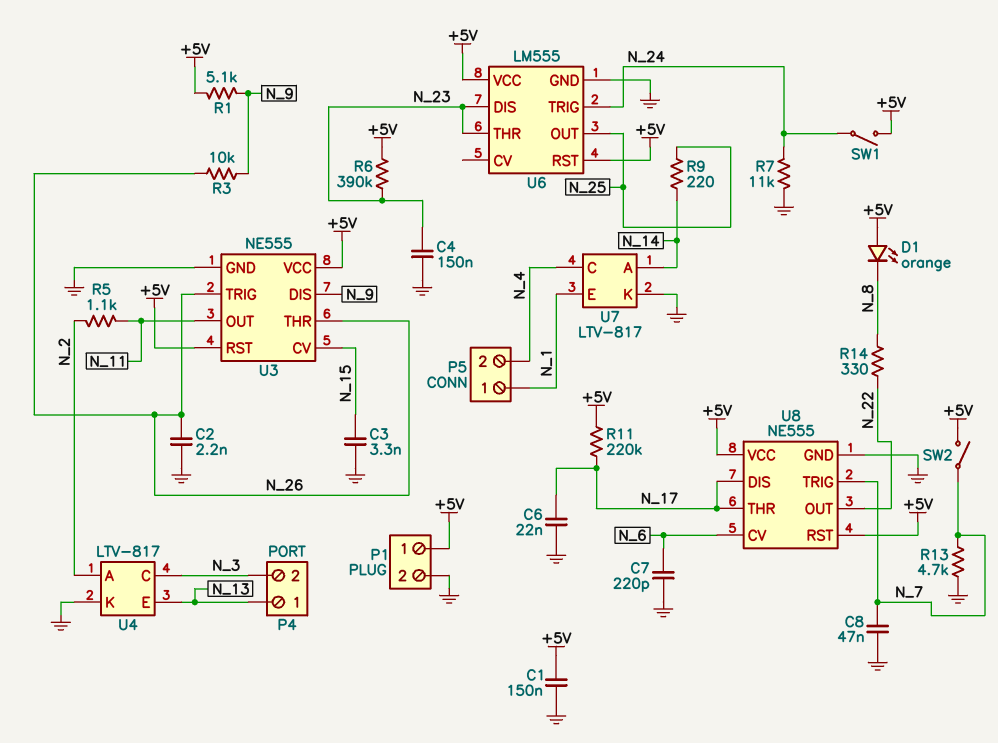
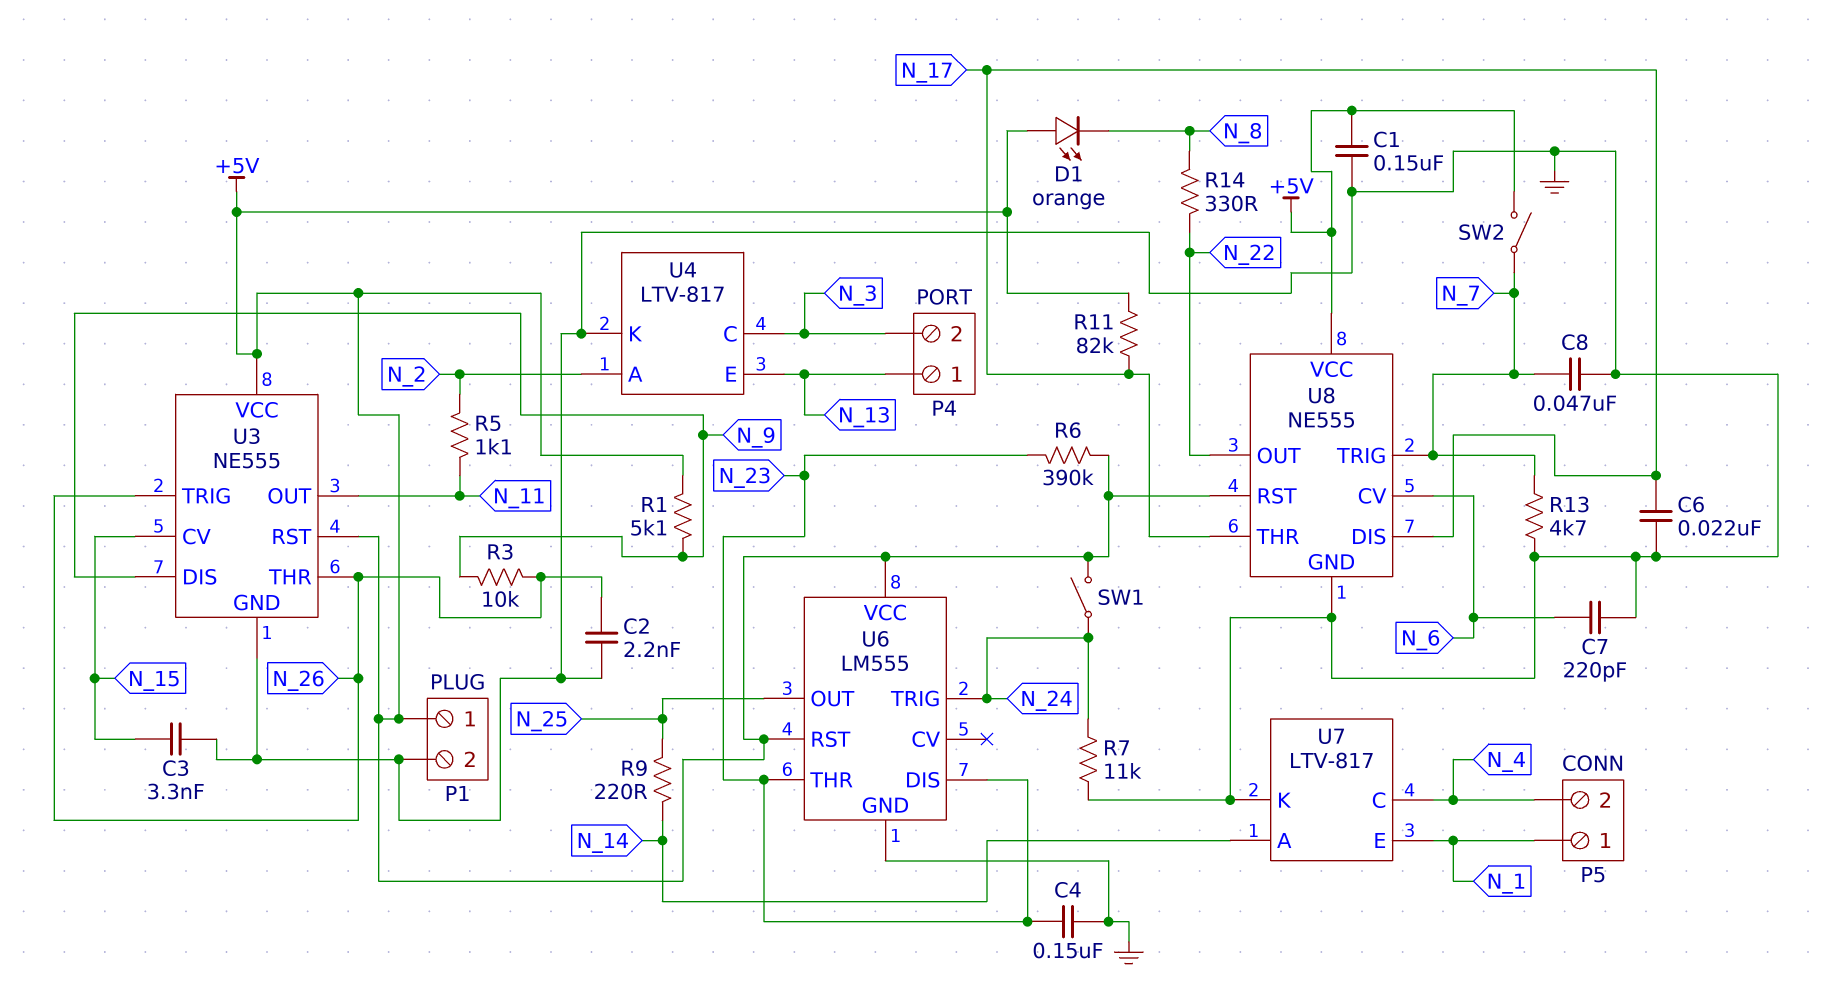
R11: 220k (+5V, N_17) -> 82k (+5V, N_17)

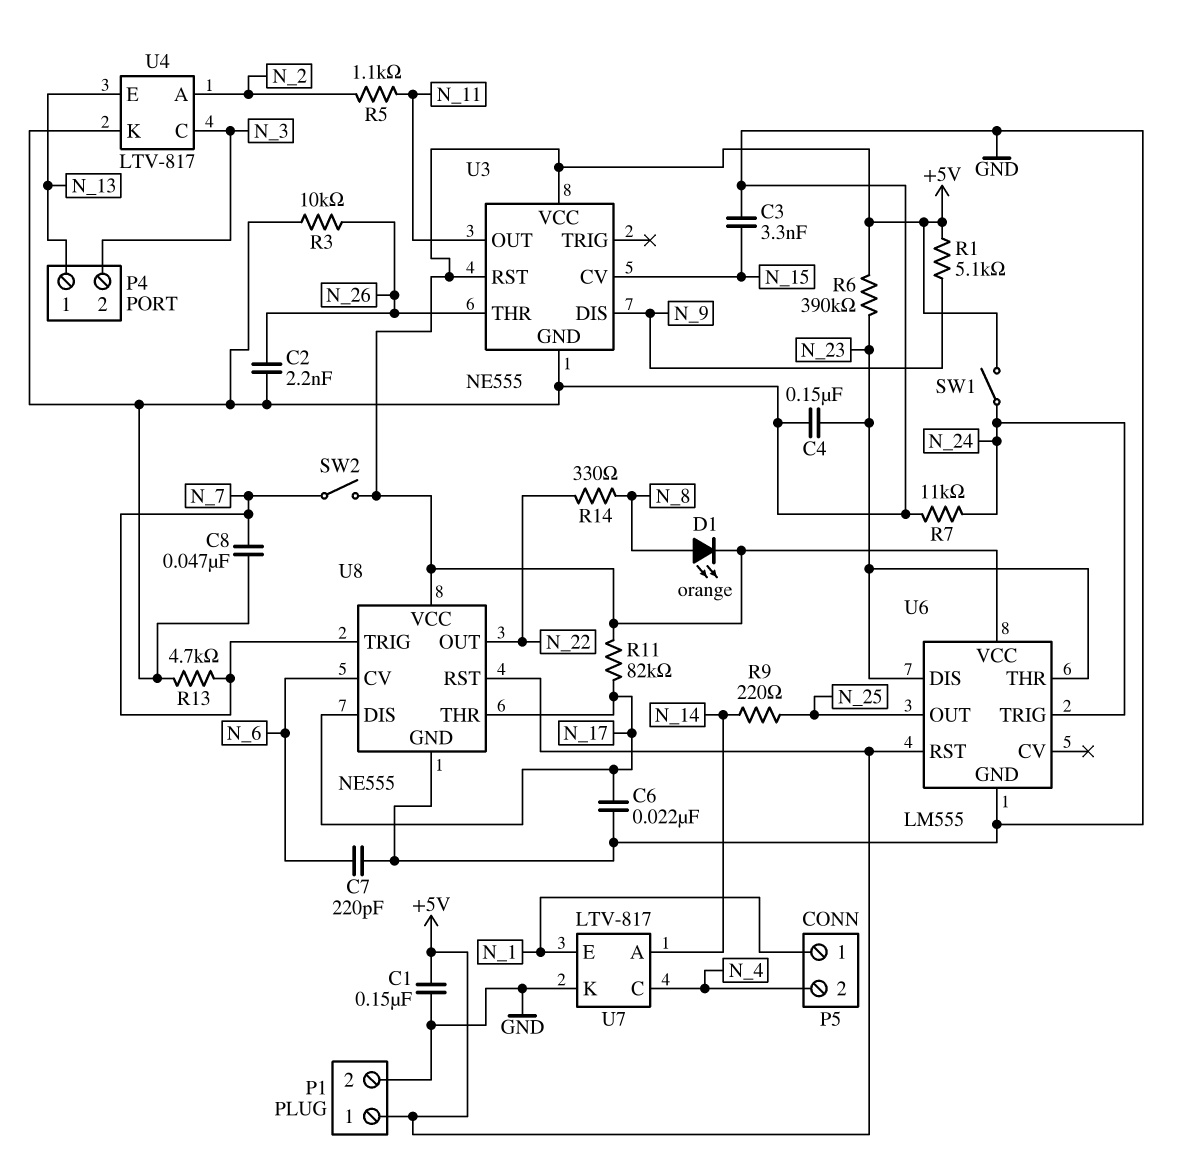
D1: LED orange (A +5V, K N_8) -> LED orange (A N_8, K +5V)
R3: 10k (N_9, N_26) -> 10k (GND, N_26)
U3 pin TRIG: N_26 -> none

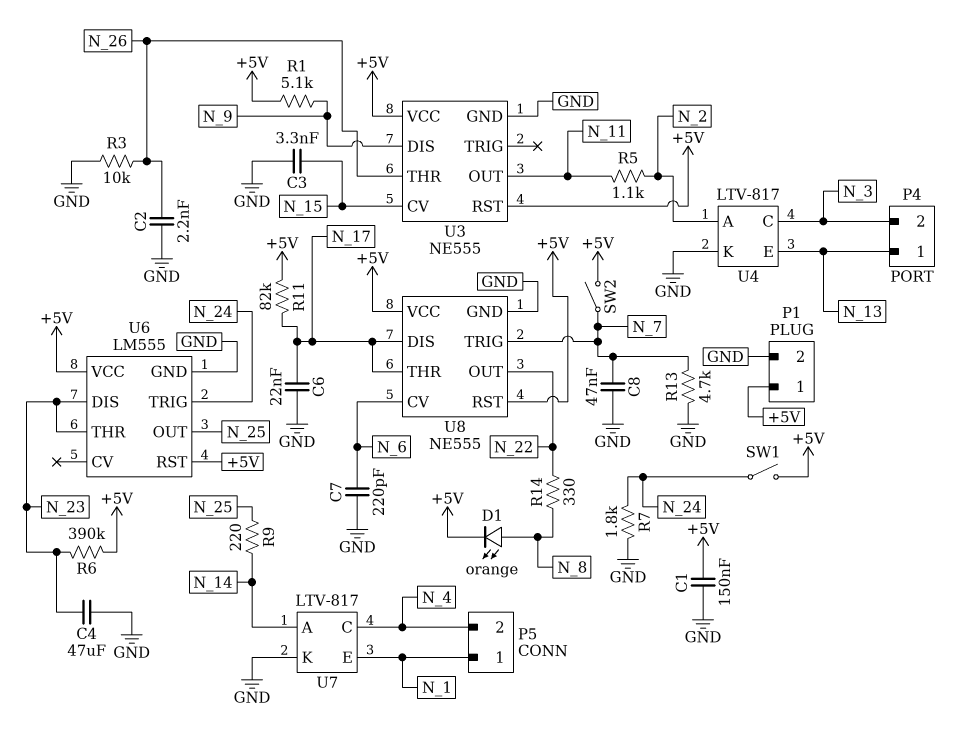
C4: 150nF (GND, N_23) -> 47uF (GND, N_23)
R7: 11k (GND, N_24) -> 1.8k (GND, N_24)

